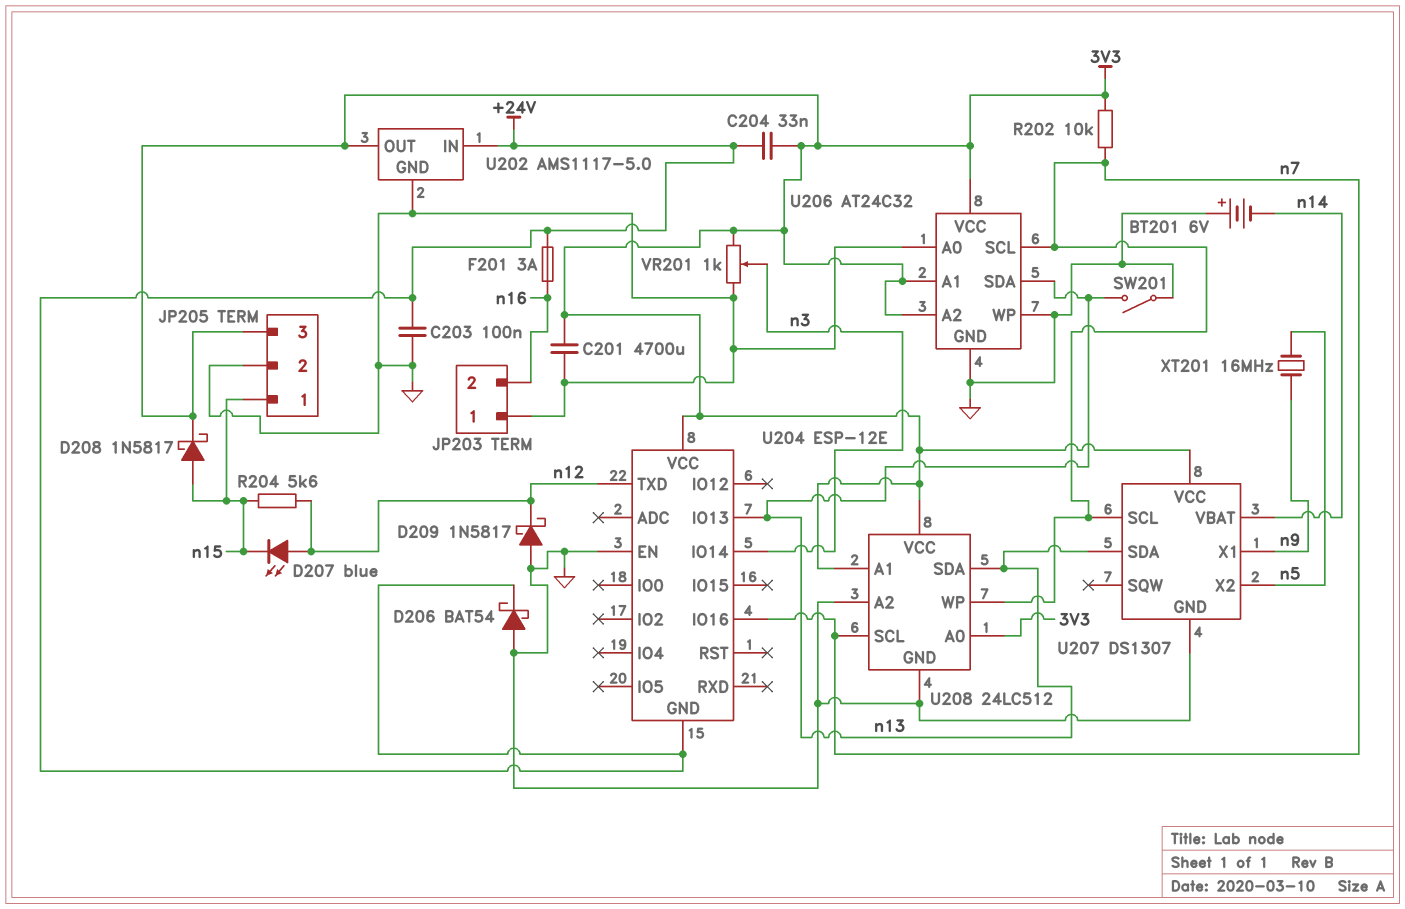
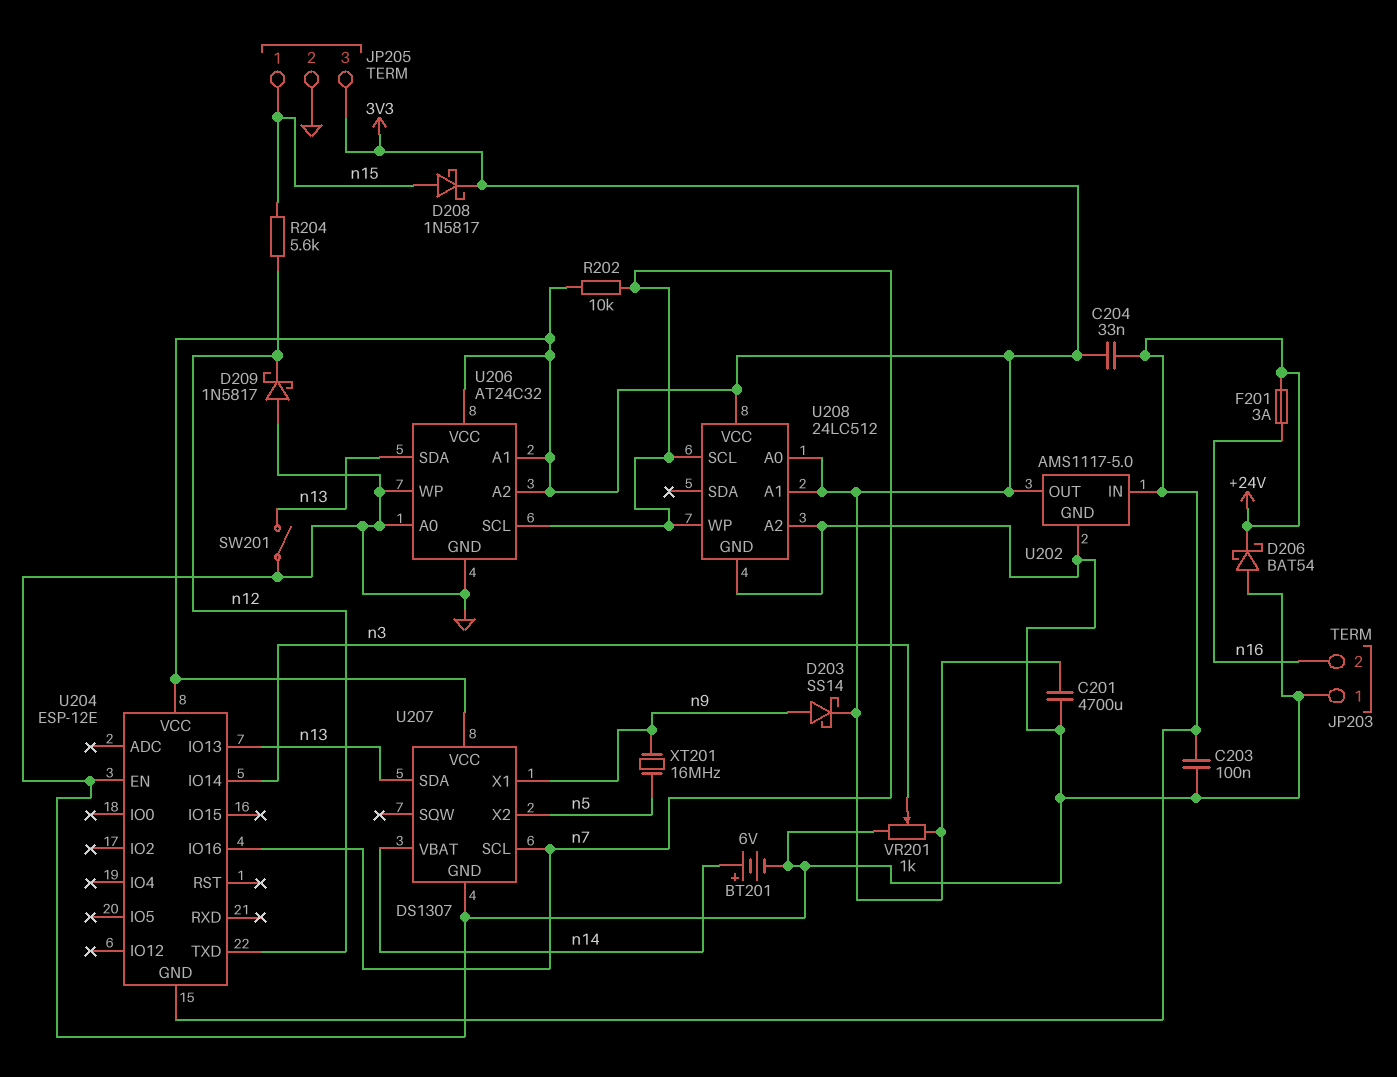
BT201: 6V (plus GND, minus n14) -> 6V (plus n14, minus GND)
D203: none -> schottky SS14 (A n9, K 3V3)
D207: LED blue (A n12, K n15) -> none
U208 pin SDA: n13 -> none

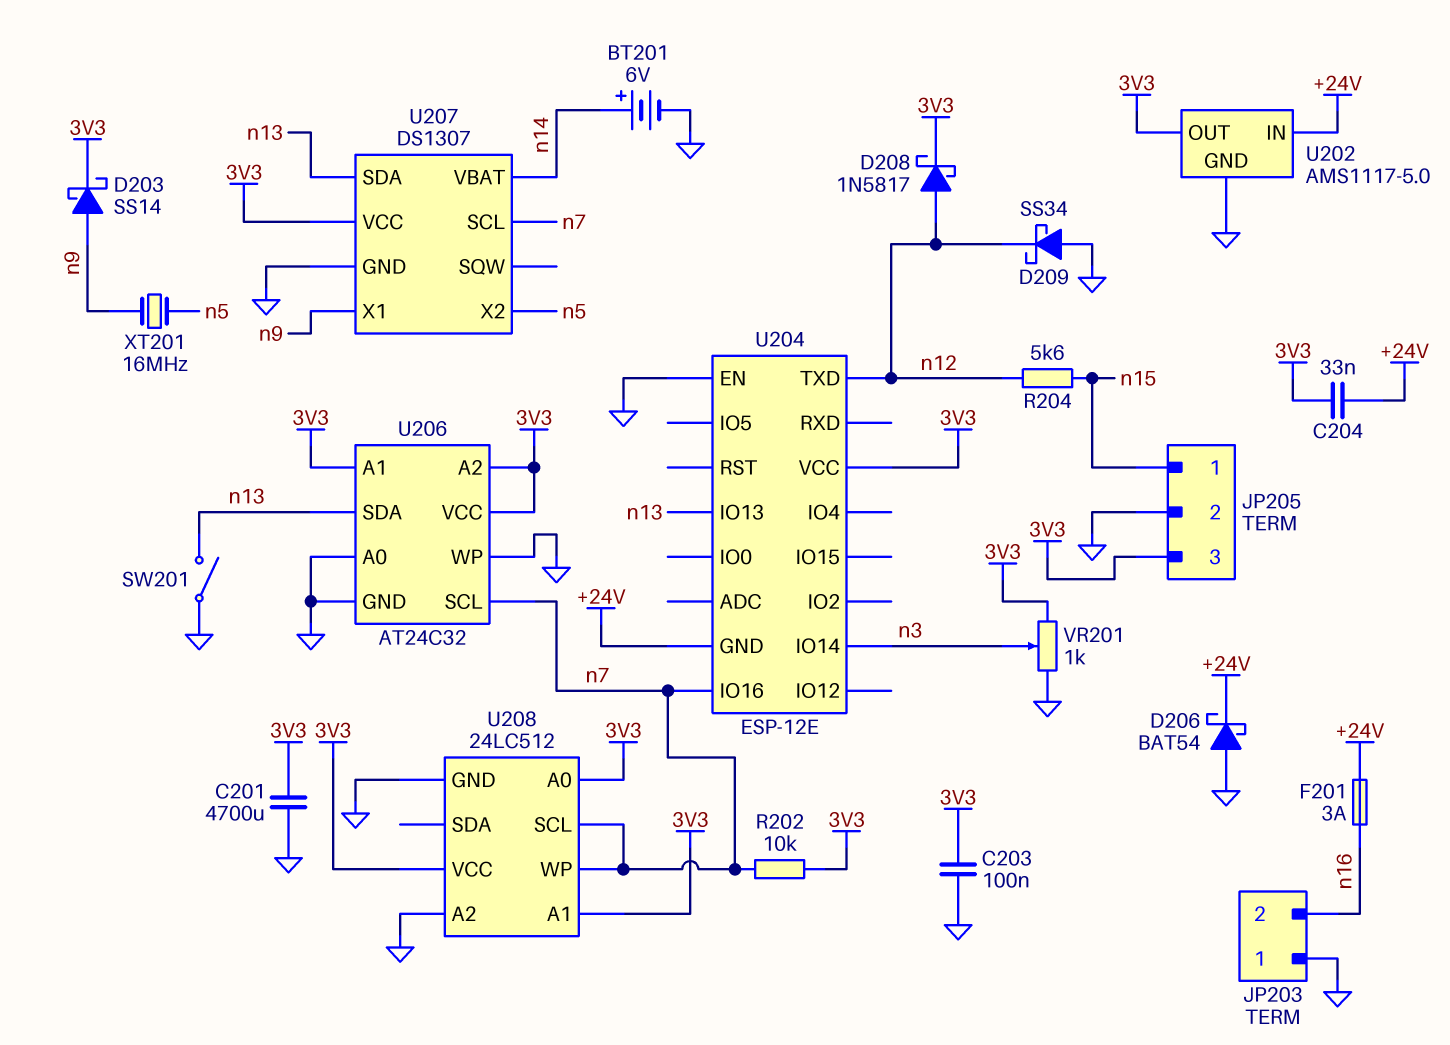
C203: 100nF (+24V, GND) -> 100nF (3V3, GND)
D208: schottky 1N5817 (A n15, K 3V3) -> schottky 1N5817 (A n12, K 3V3)
D209: schottky 1N5817 (A GND, K n12) -> schottky SS34 (A GND, K n12)

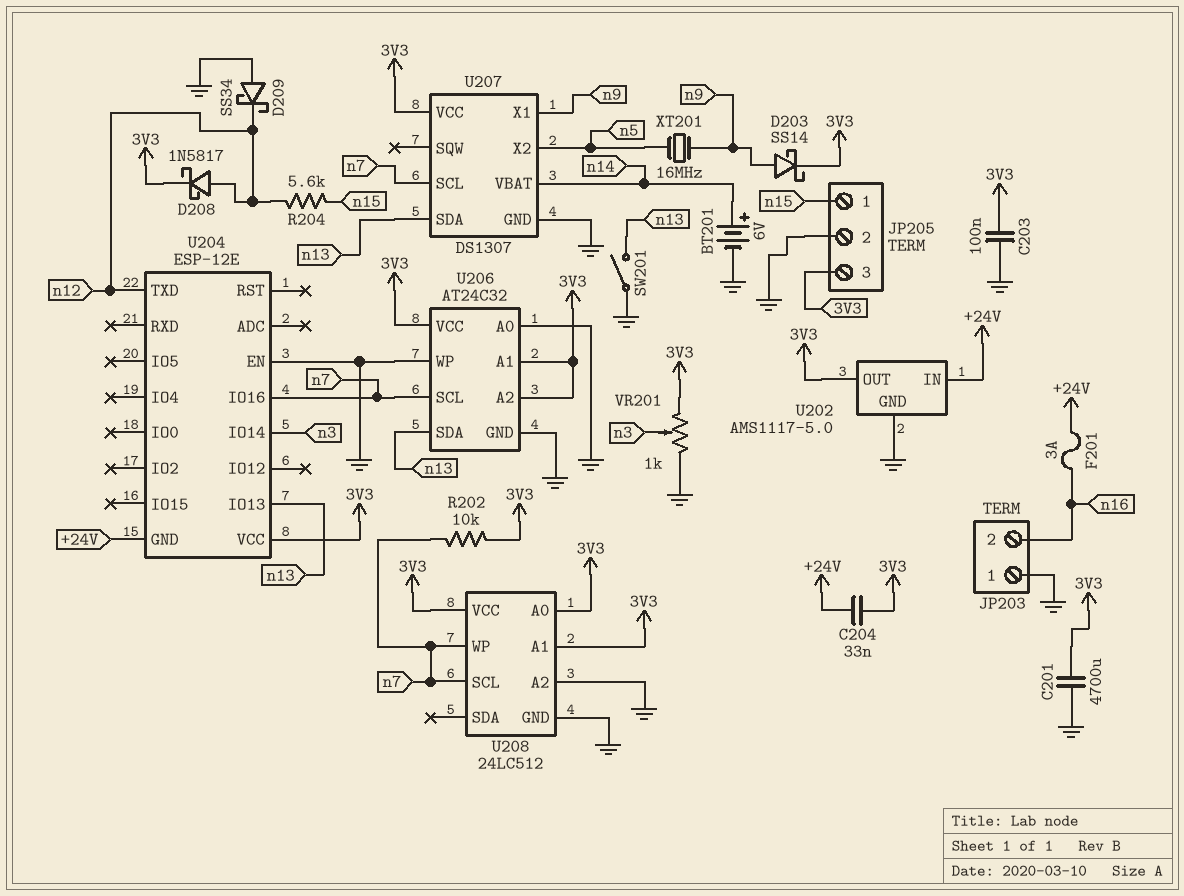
D206: schottky BAT54 (A GND, K +24V) -> none

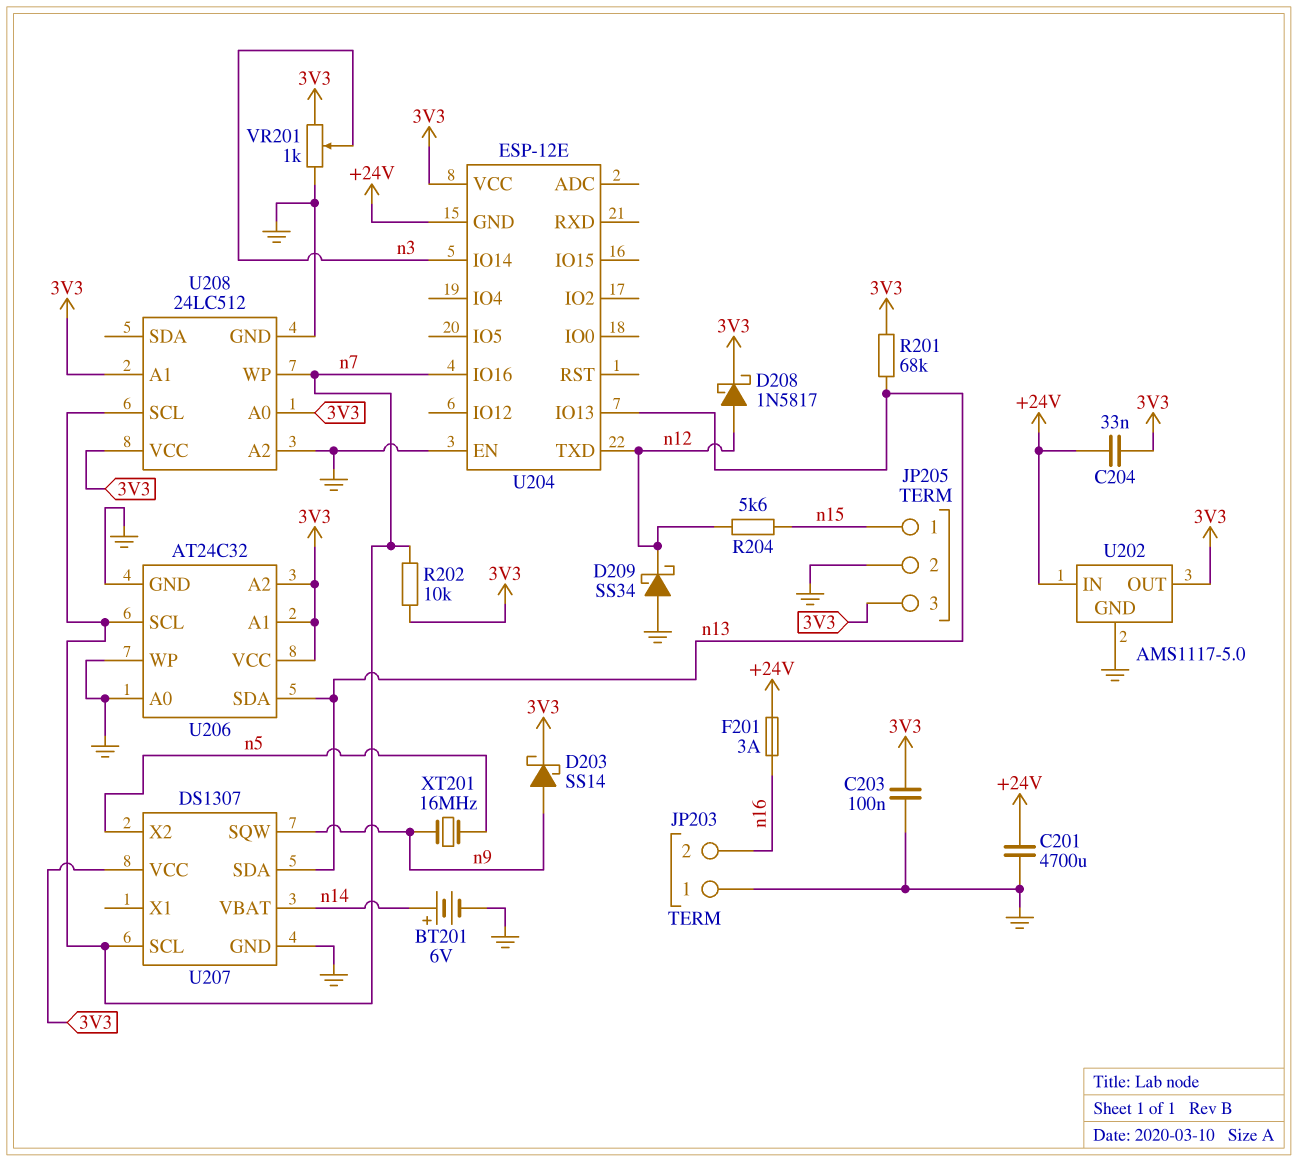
C201: 4700uF (3V3, GND) -> 4700uF (+24V, GND)
R201: none -> 68k (3V3, n13)
SW201: switch (GND, n13) -> none
U207 pin SQW: none -> n9
U207 pin X1: n9 -> none

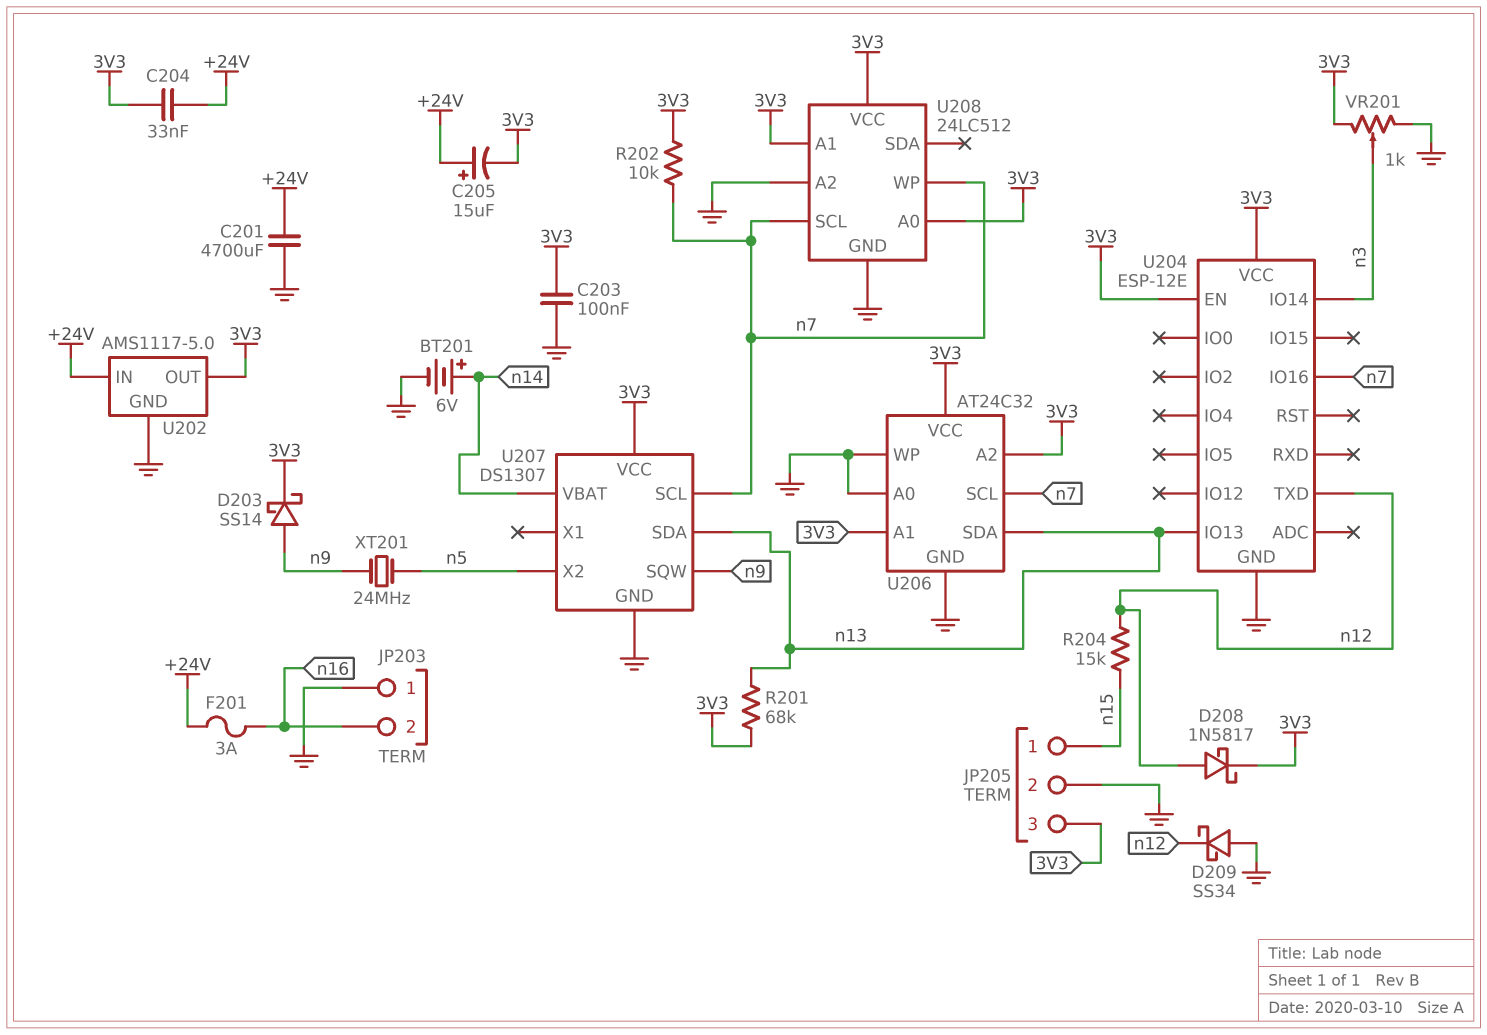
C205: none -> 15uF (plus +24V, minus 3V3)
R204: 5.6k (n12, n15) -> 15k (n12, n15)
U204 pin EN: GND -> 3V3
U204 pin GND: +24V -> GND
XT201: 16MHz (n5, n9) -> 24MHz (n5, n9)

